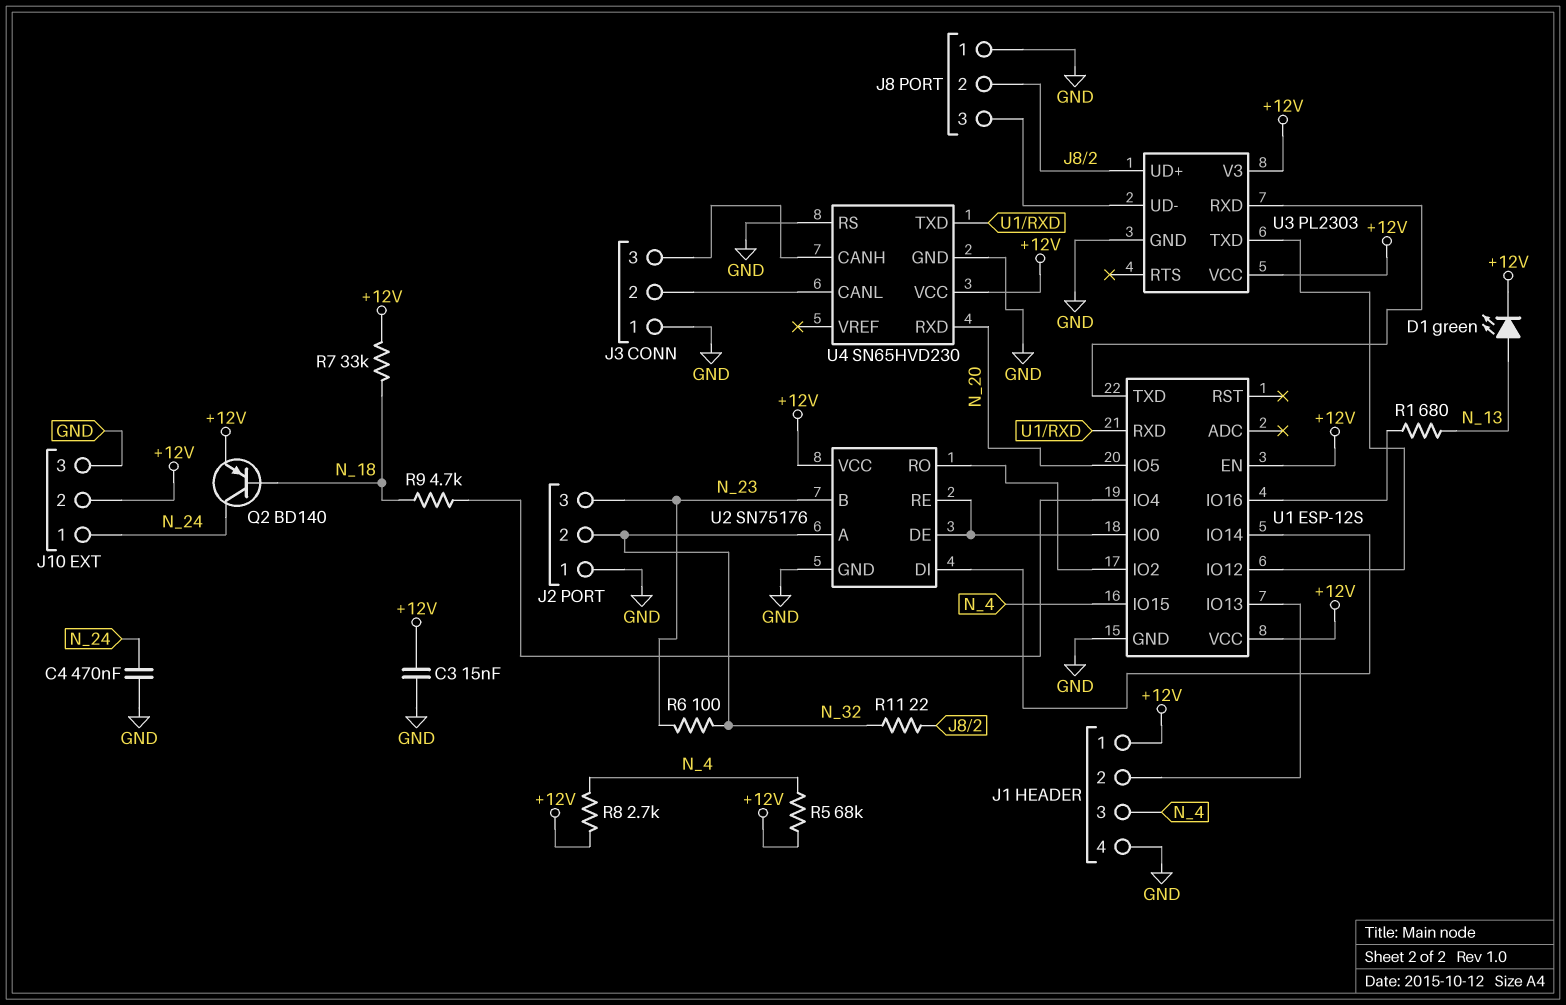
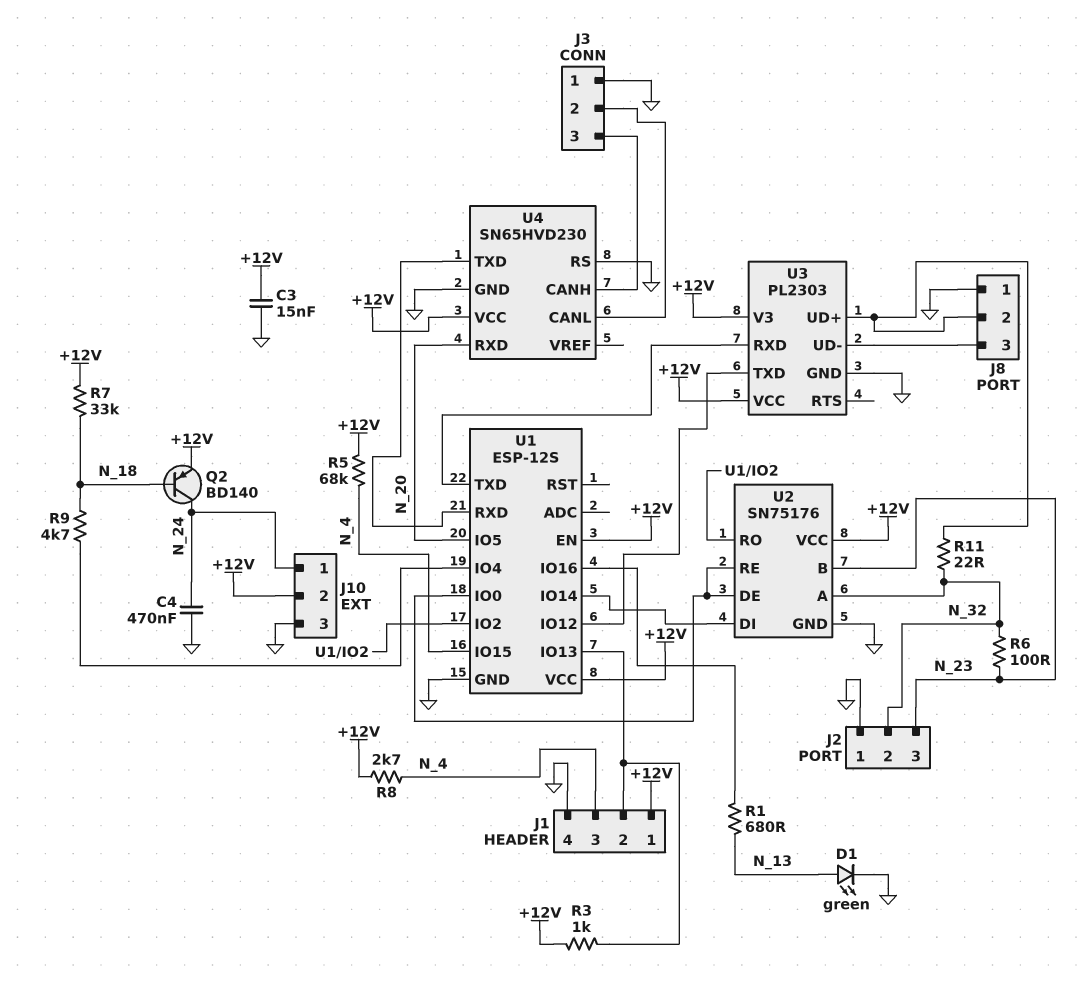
D1: LED green (A N_13, K +12V) -> LED green (A N_13, K GND)
R3: none -> 1k (+12V, J1/2)

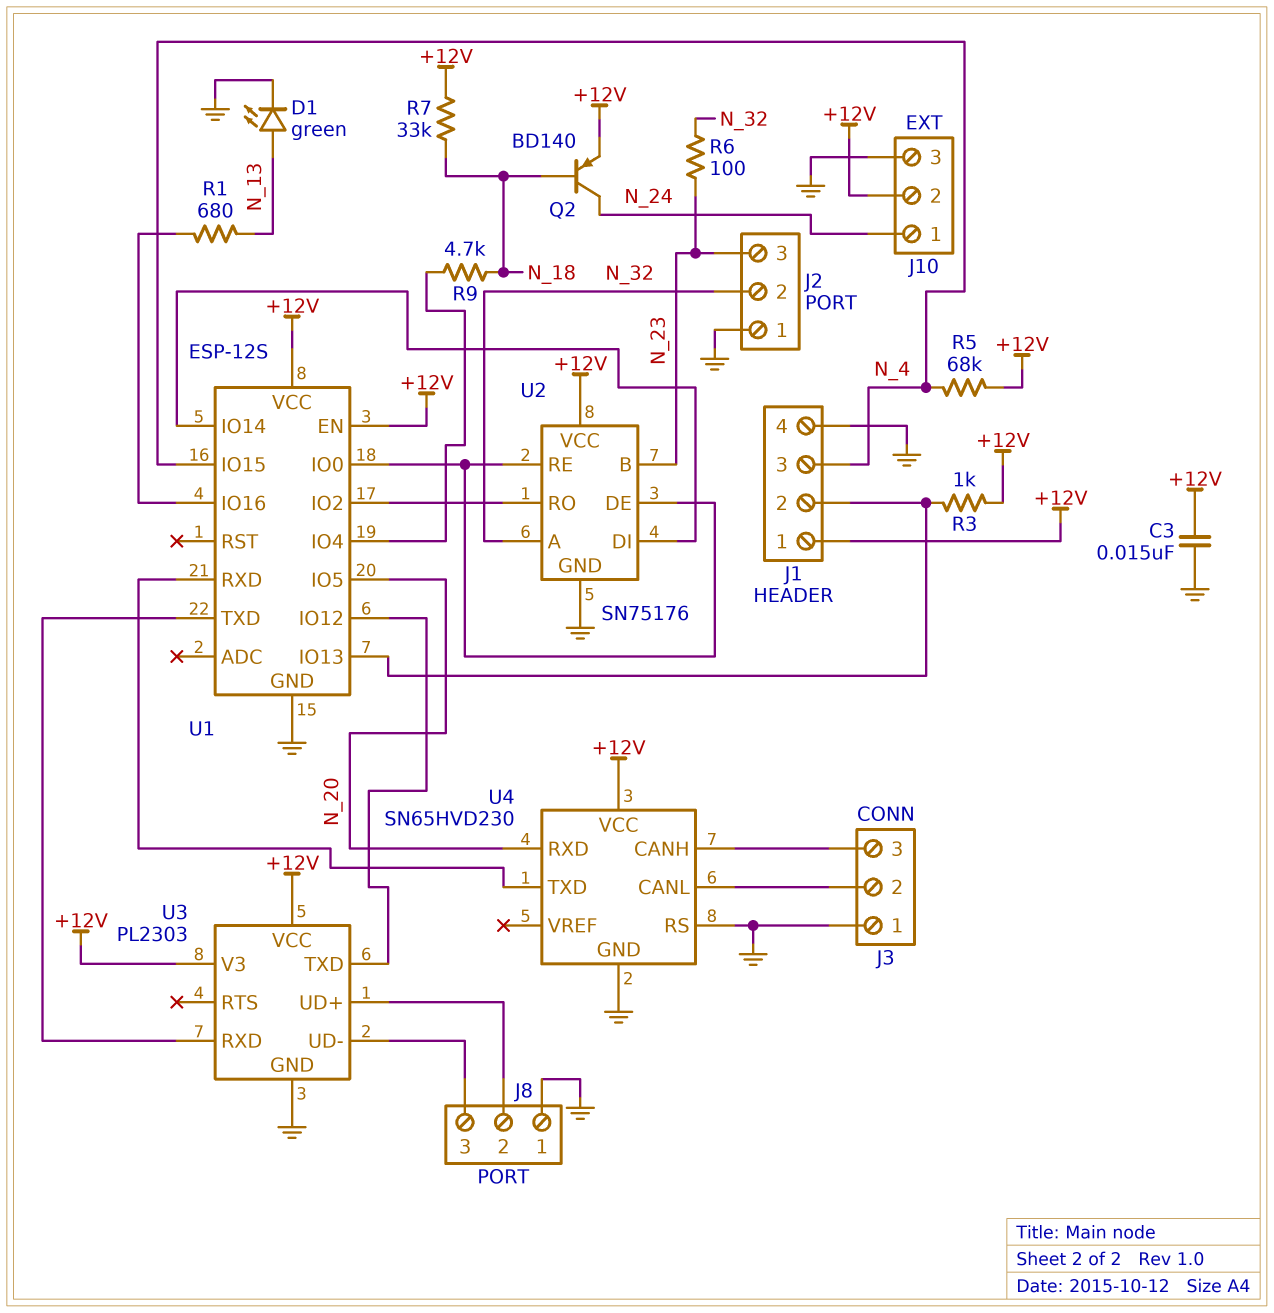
C4: 470nF (GND, N_24) -> none
R8: 2.7k (+12V, N_4) -> none
R11: 22 (J8/2, N_32) -> none

